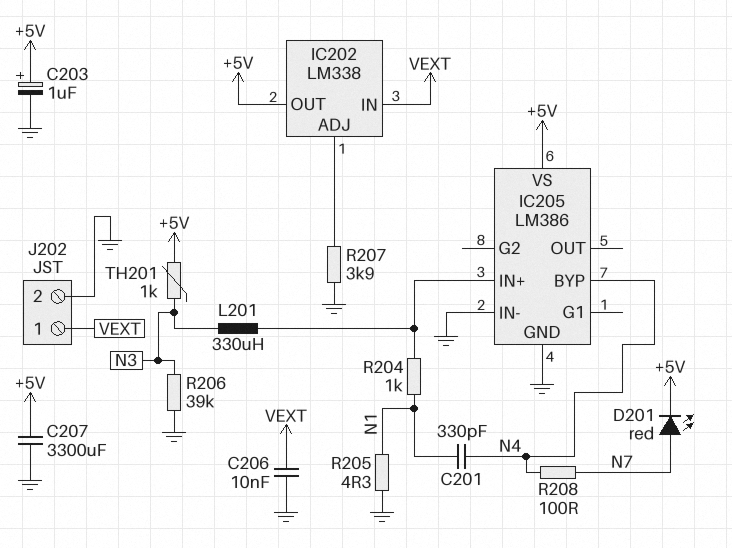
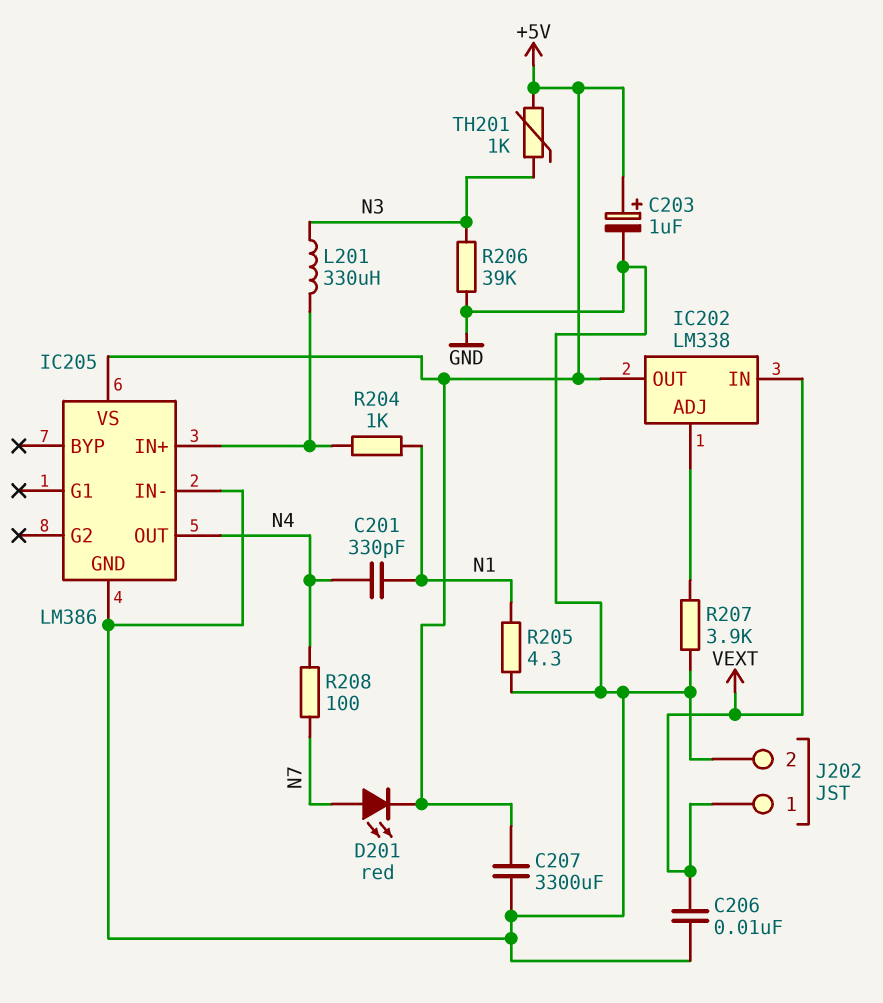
IC205 pin BYP: N4 -> none
IC205 pin OUT: none -> N4

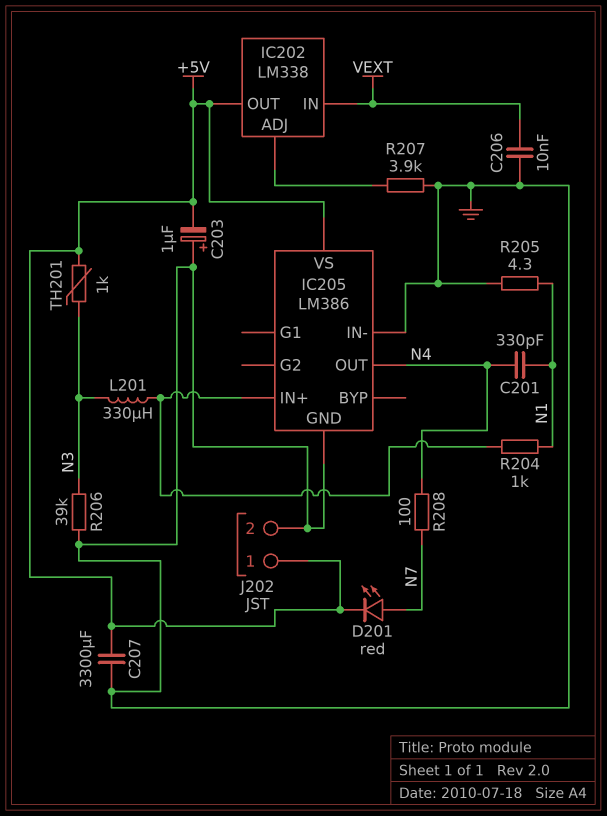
C203: 1uF (plus +5V, minus GND) -> 1uF (plus GND, minus +5V)
J202 pin 1: VEXT -> +5V

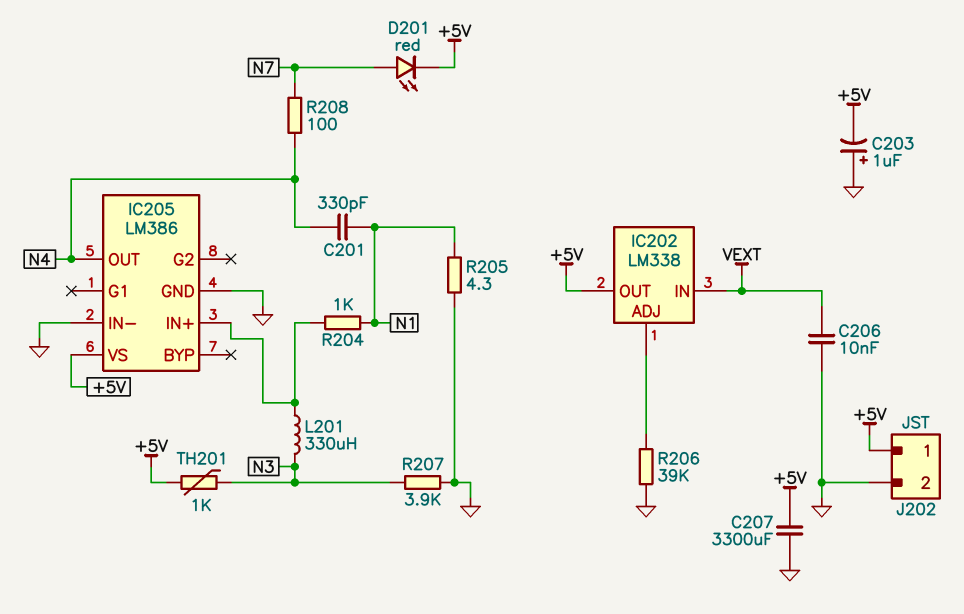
R206: 39k (GND, N3) -> 39k (GND, IC202/ADJ)
R207: 3.9k (GND, IC202/ADJ) -> 3.9k (GND, N3)

